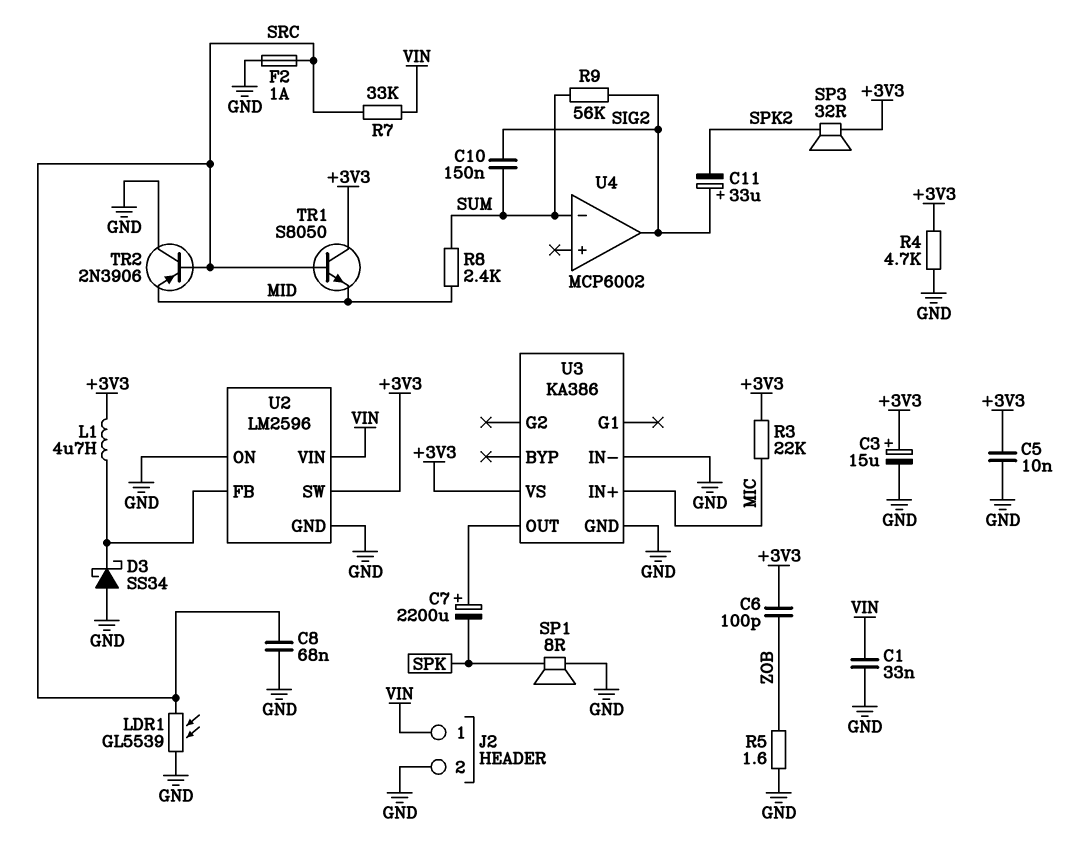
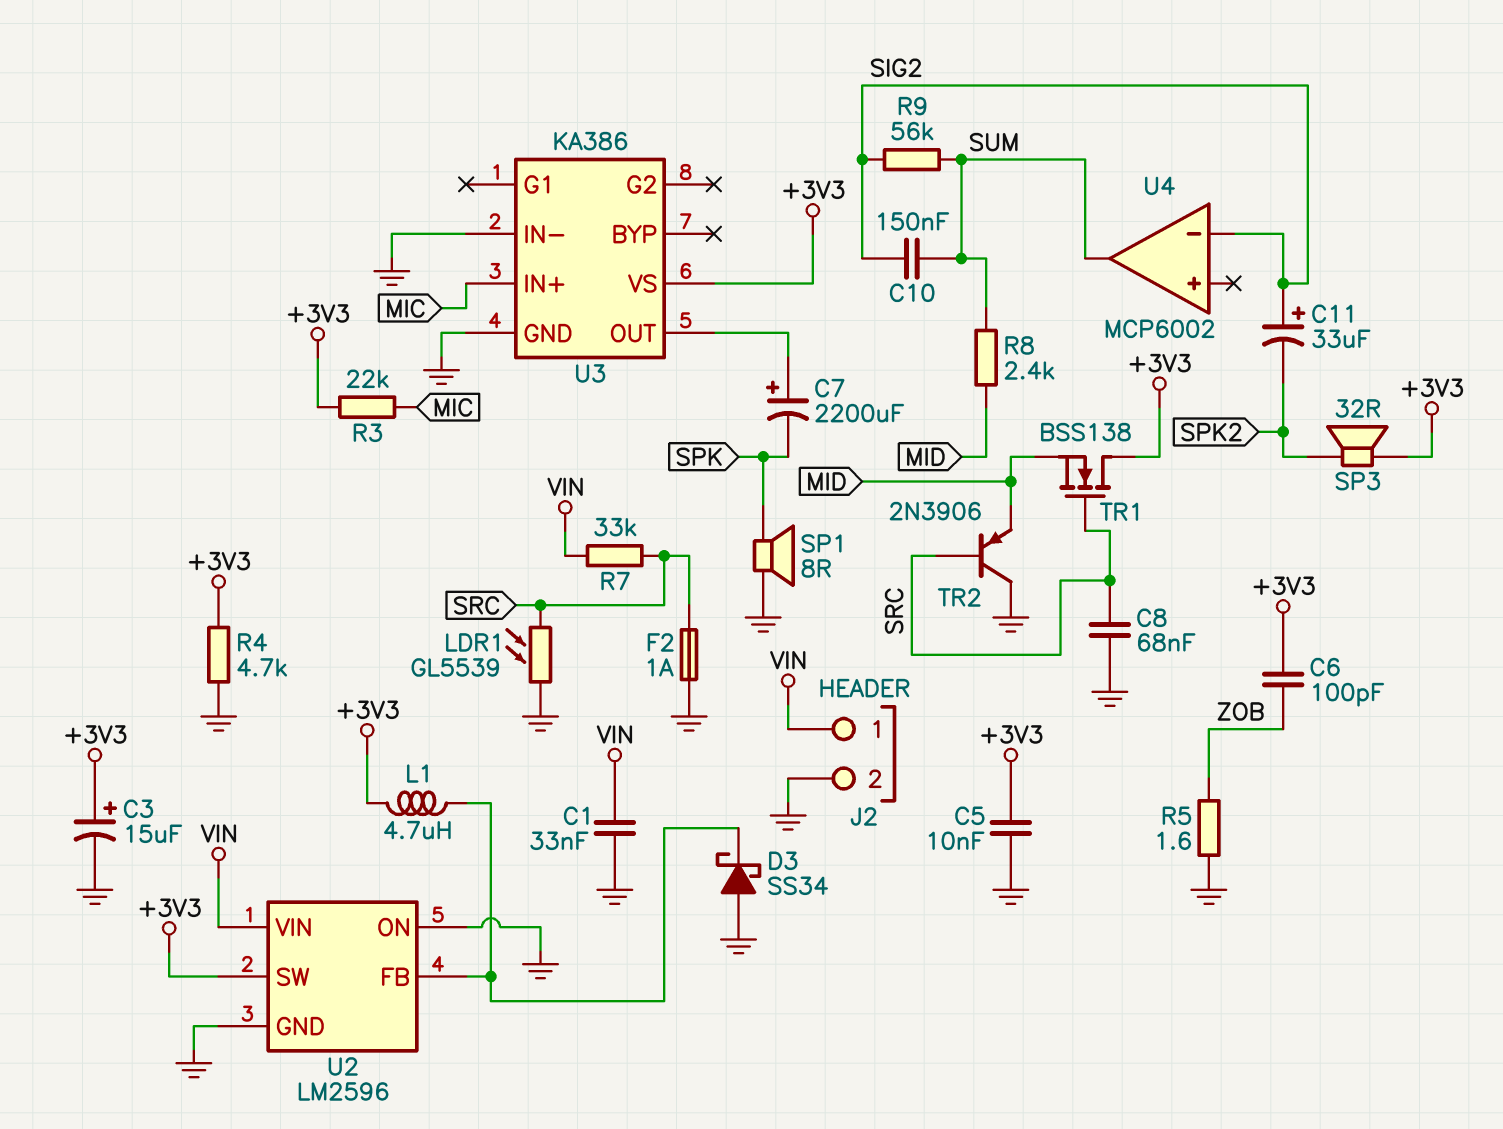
TR1: NPN S8050 (B SRC, C +3V3, E MID) -> NMOS BSS138 (G SRC, D +3V3, S MID)
U4 pin in-: SUM -> SIG2
U4 pin out: SIG2 -> SUM

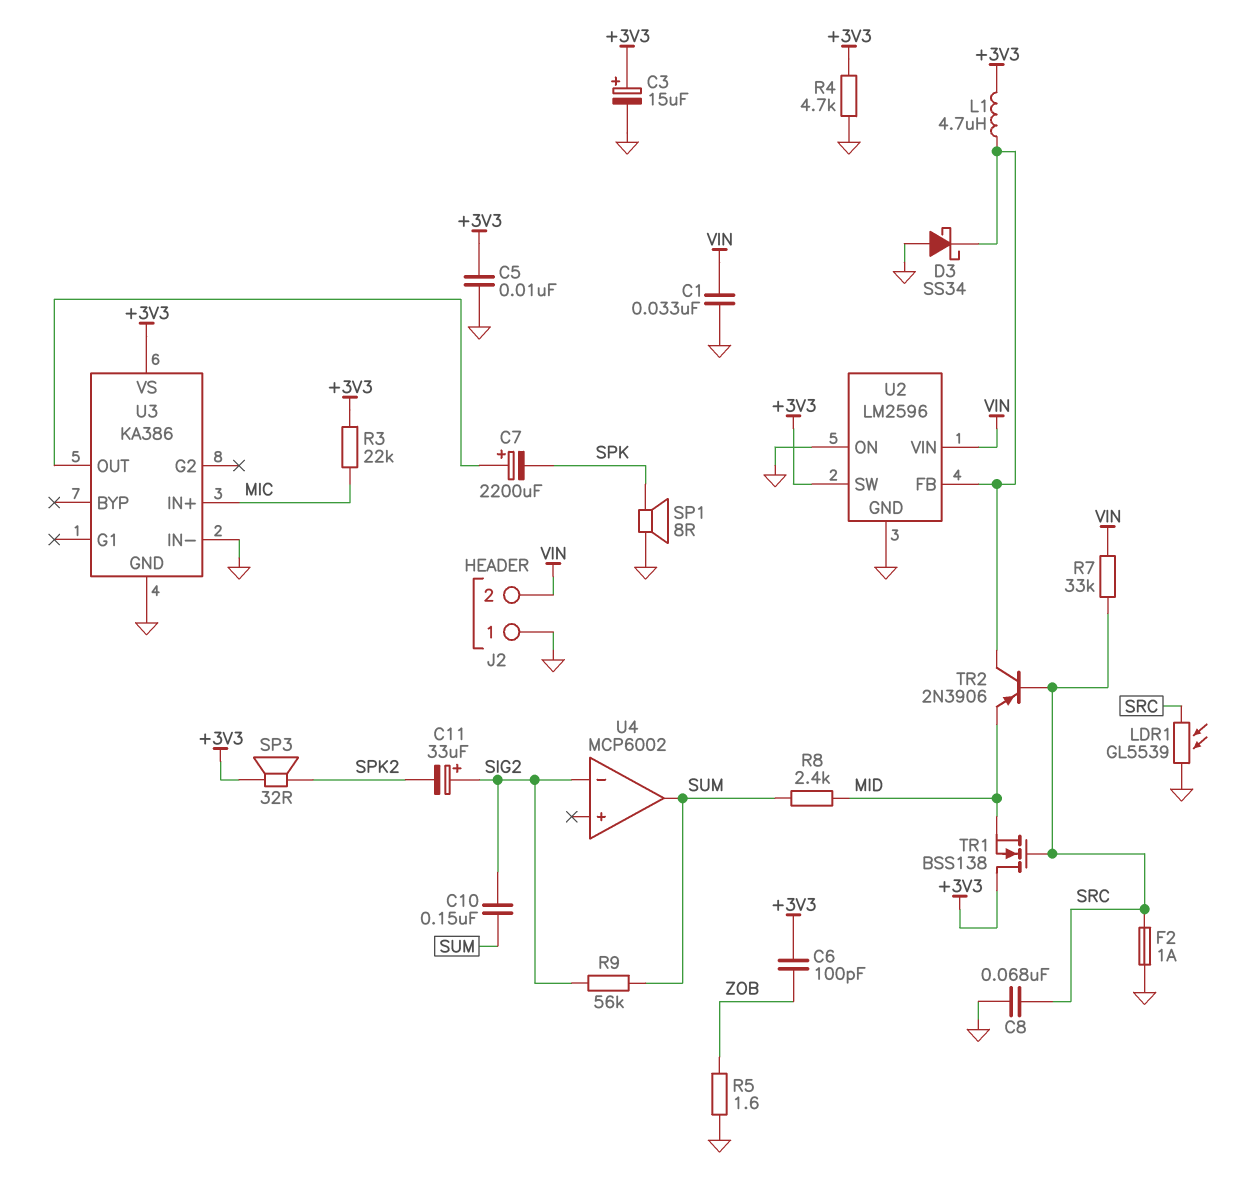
J2 pin 1: VIN -> GND
J2 pin 2: GND -> VIN
TR2: PNP 2N3906 (B SRC, C GND, E MID) -> PNP 2N3906 (B SRC, C U2/FB, E MID)

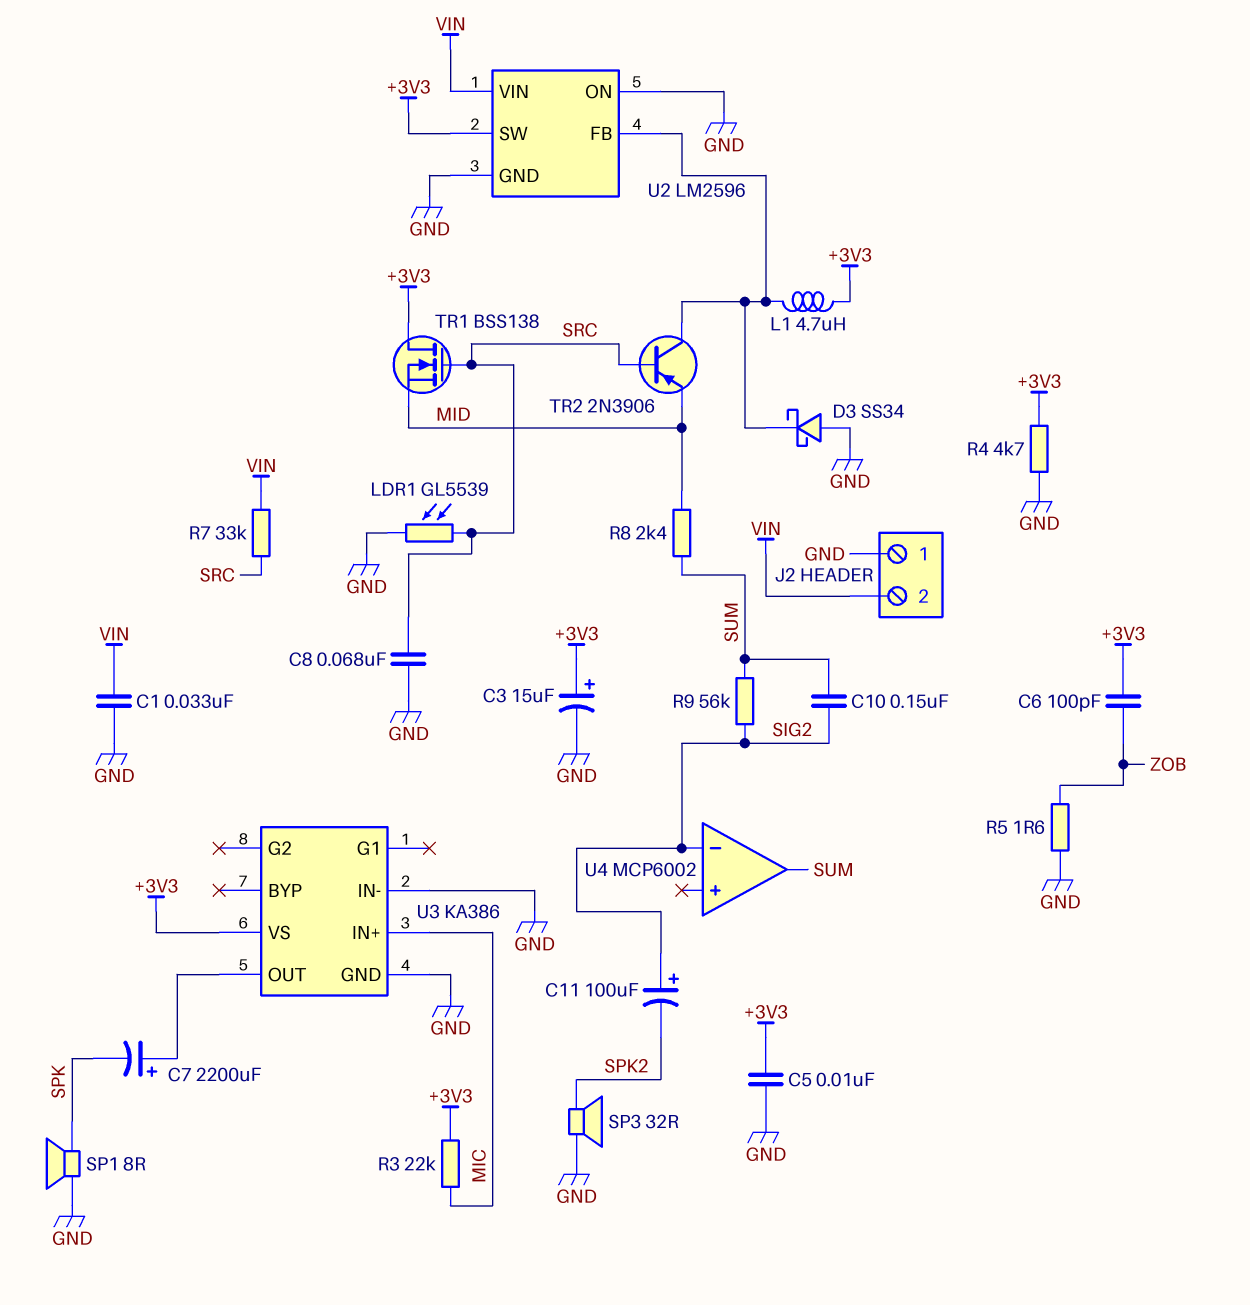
C11: 33uF (plus SIG2, minus SPK2) -> 100uF (plus SIG2, minus SPK2)
F2: 1A (GND, SRC) -> none
SP3: speaker 32R (+3V3, SPK2) -> speaker 32R (GND, SPK2)

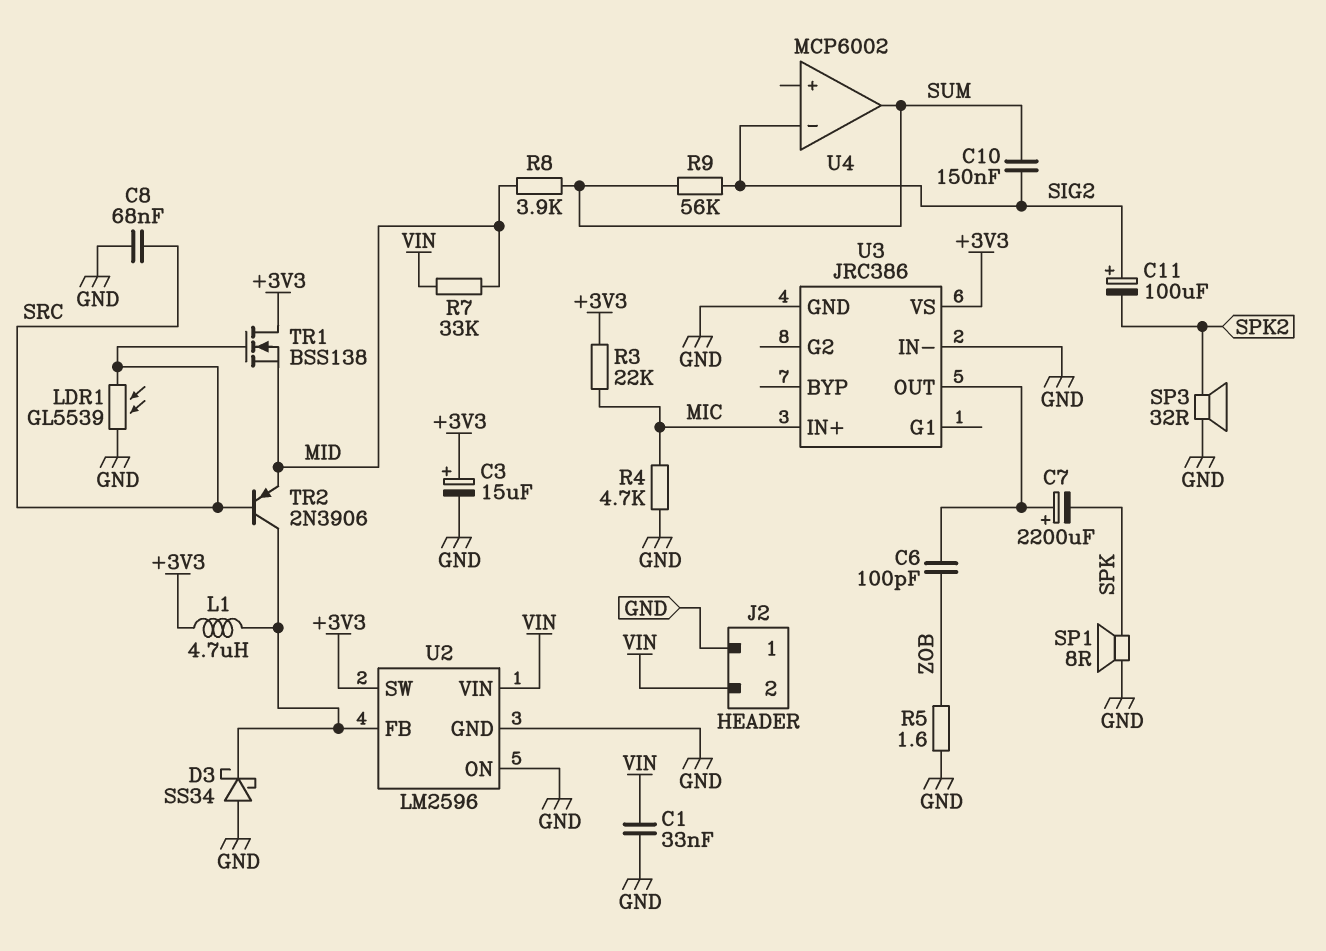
C5: 10nF (+3V3, GND) -> none
C6: 100pF (+3V3, ZOB) -> 100pF (U3/OUT, ZOB)
R4: 4.7k (+3V3, GND) -> 4.7k (GND, MIC)
R7: 33k (SRC, VIN) -> 33k (MID, VIN)
R8: 2.4k (MID, SUM) -> 3.9k (MID, SUM)
U3: KA386 -> JRC386

